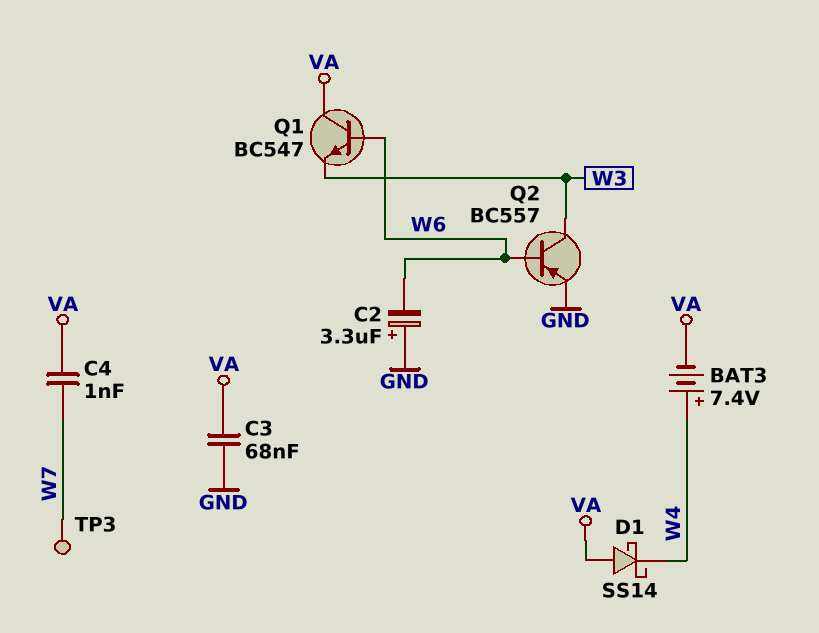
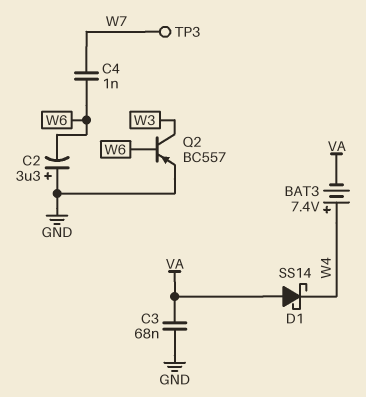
C4: 1nF (VA, W7) -> 1nF (W6, W7)
Q1: NPN BC547 (B W6, C VA, E W3) -> none

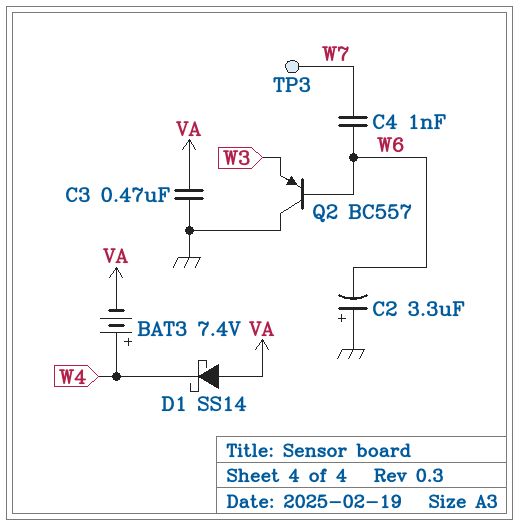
C3: 68nF (GND, VA) -> 470nF (GND, VA)
Q2: PNP BC557 (B W6, C W3, E GND) -> PNP BC557 (B W6, C GND, E W3)

